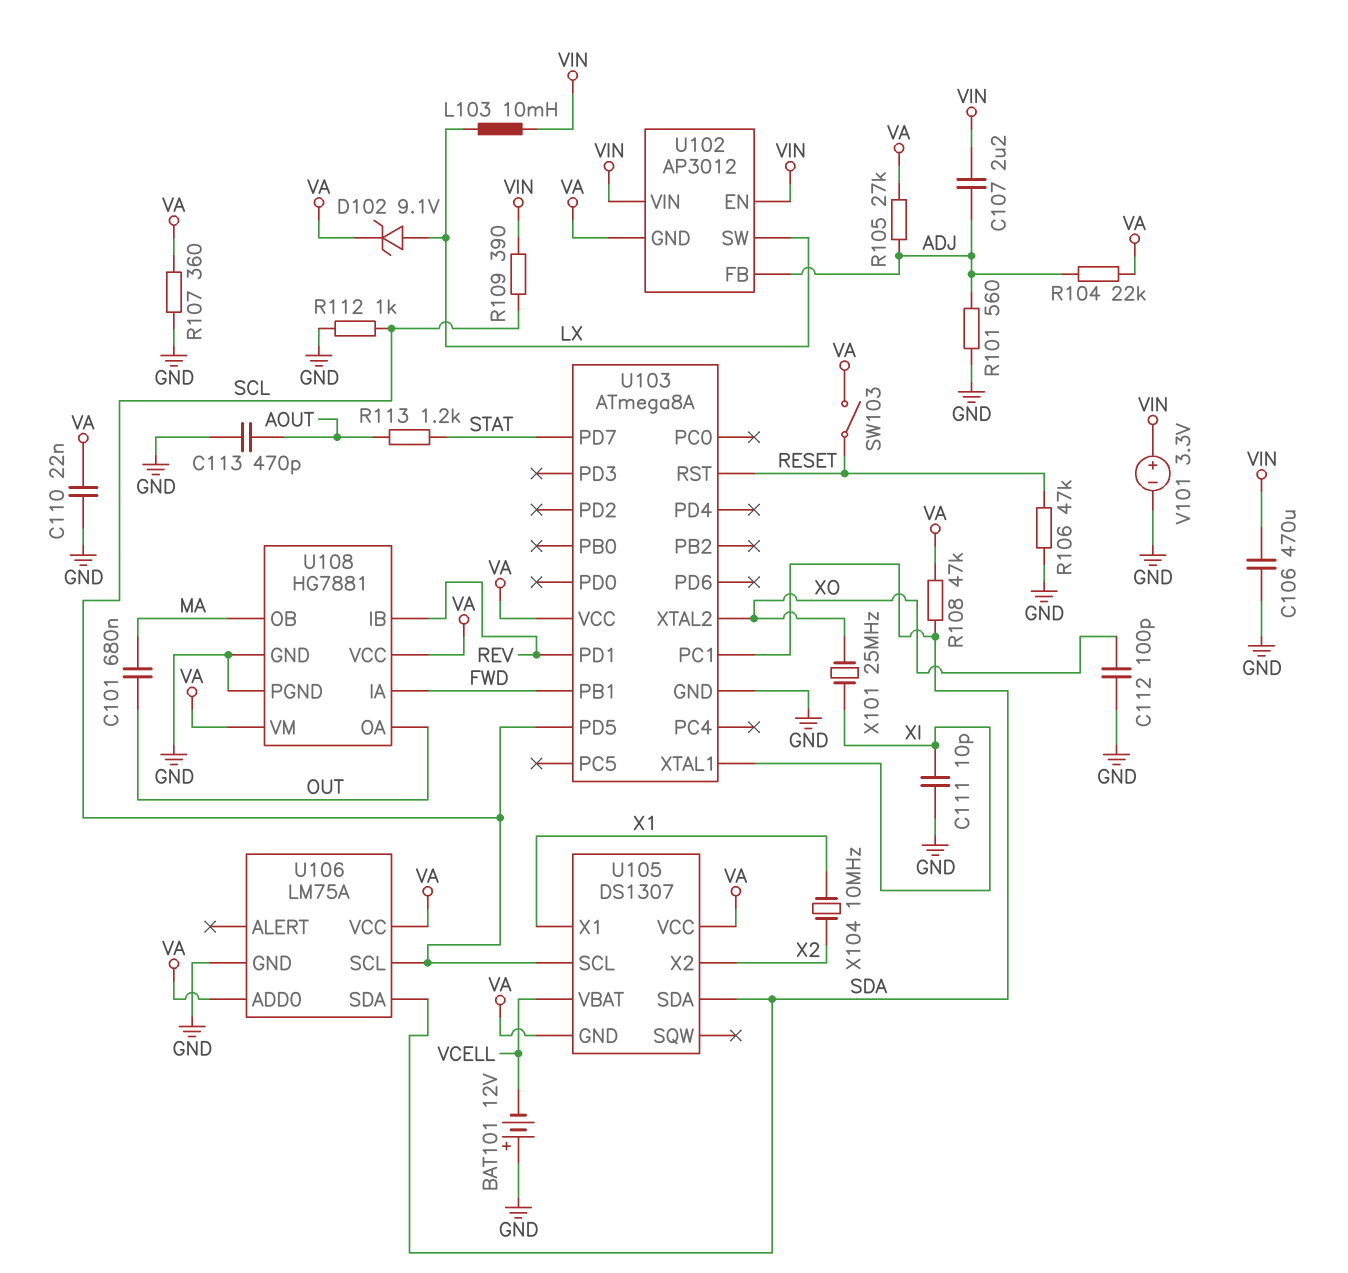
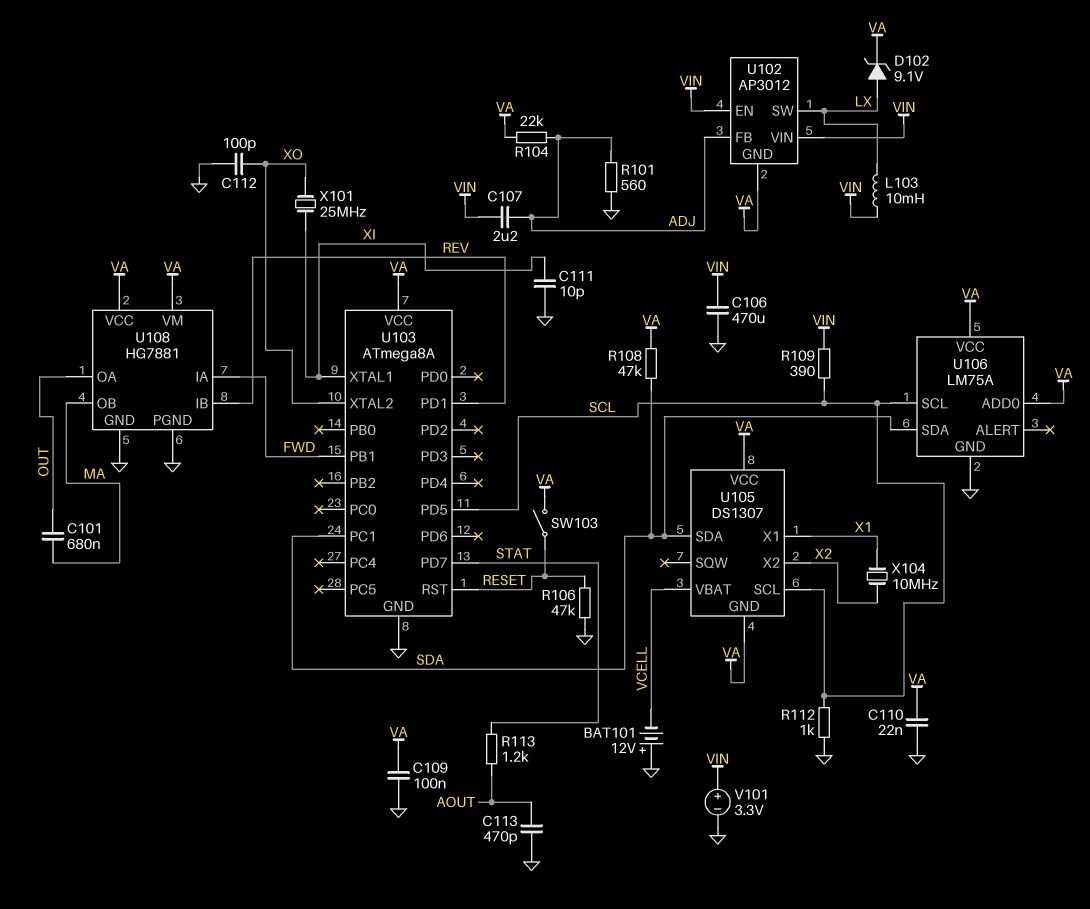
C109: none -> 100nF (GND, VA)
R105: 27k (ADJ, VA) -> none
R107: 360 (GND, VA) -> none

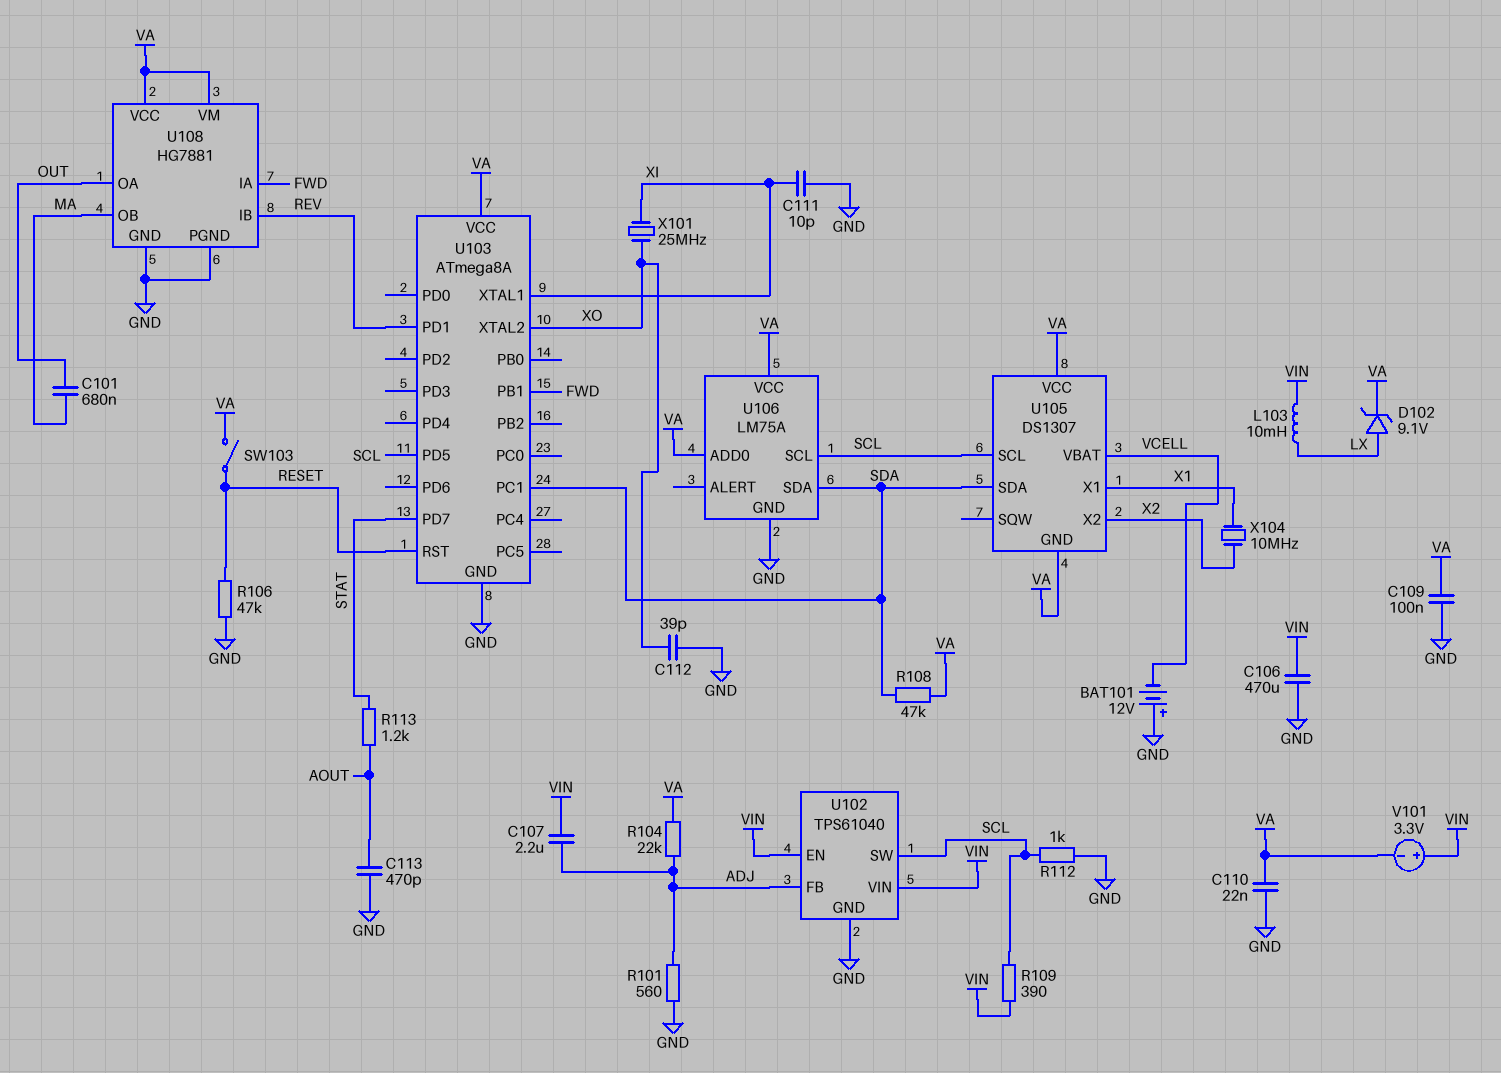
C112: 100pF (GND, XO) -> 39pF (GND, XO)
U102: AP3012 -> TPS61040
U102 pin GND: VA -> GND
U102 pin SW: LX -> SCL
V101: 3.3V (plus VIN, minus GND) -> 3.3V (plus VIN, minus VA)

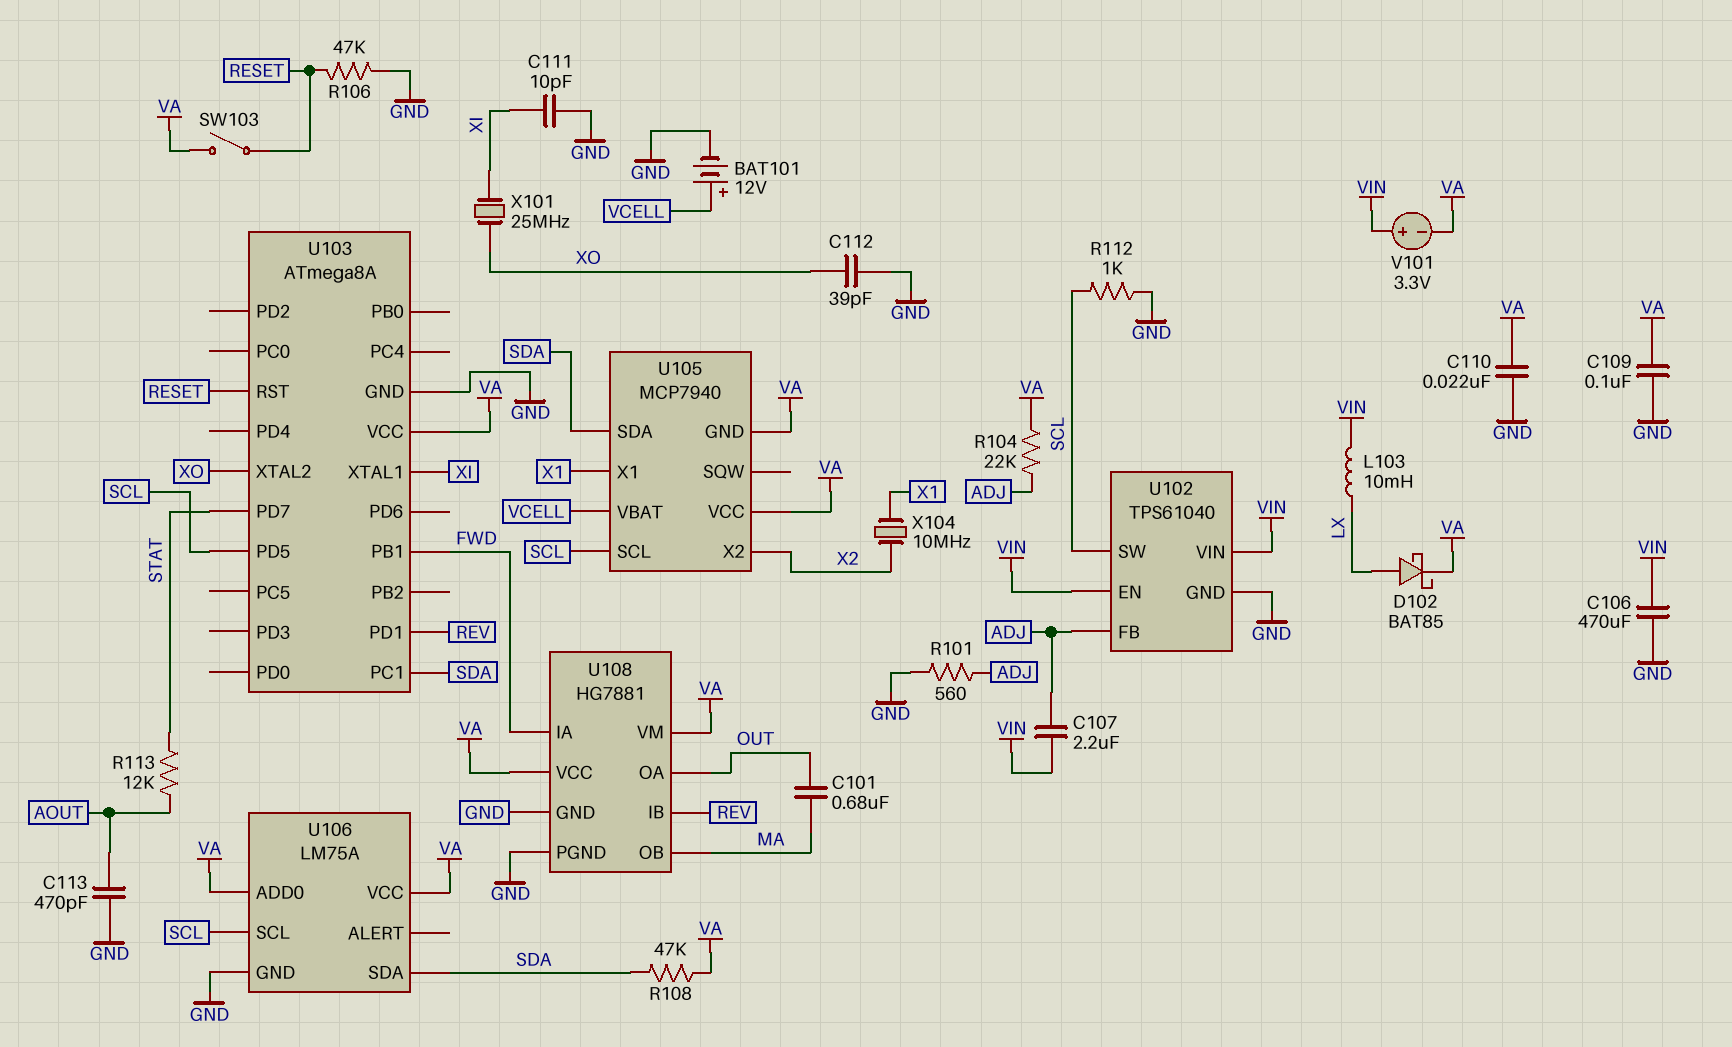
BAT101: 12V (plus GND, minus VCELL) -> 12V (plus VCELL, minus GND)
D102: zener 9.1V (A LX, K VA) -> schottky BAT85 (A LX, K VA)
R109: 390 (SCL, VIN) -> none
R113: 1.2k (AOUT, STAT) -> 12k (AOUT, STAT)
U105: DS1307 -> MCP7940

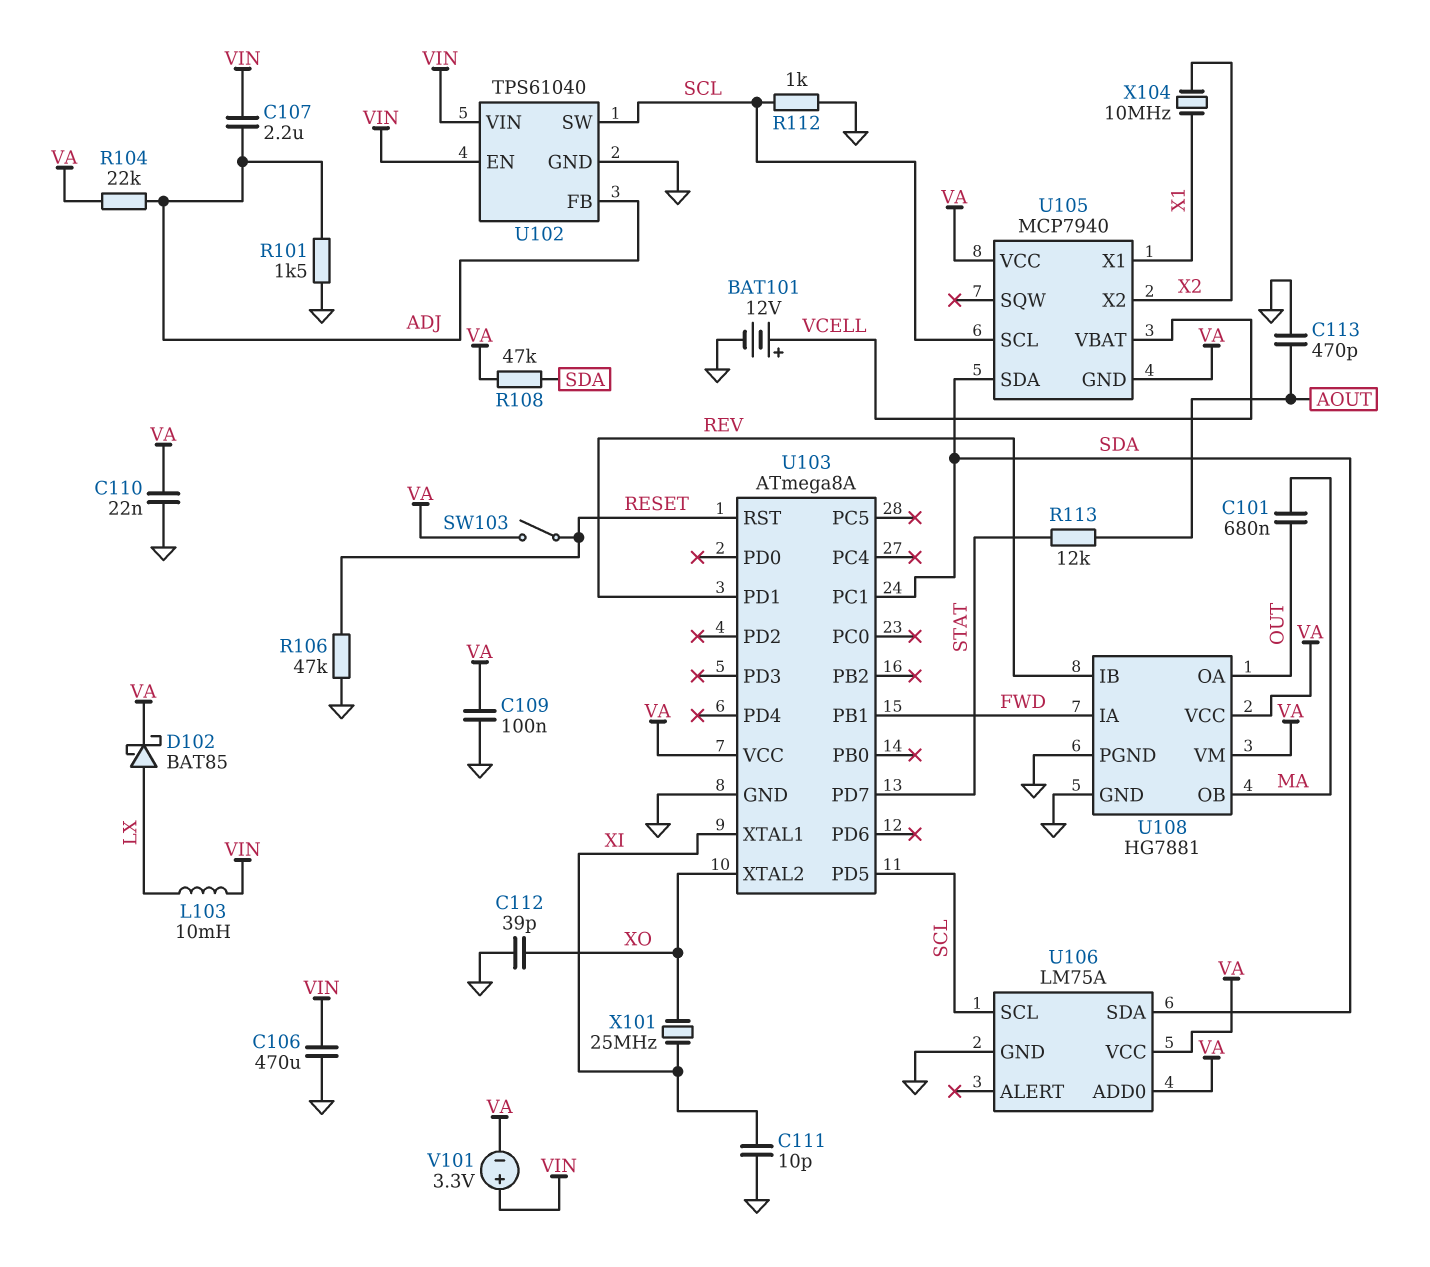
R101: 560 (ADJ, GND) -> 1.5k (ADJ, GND)

